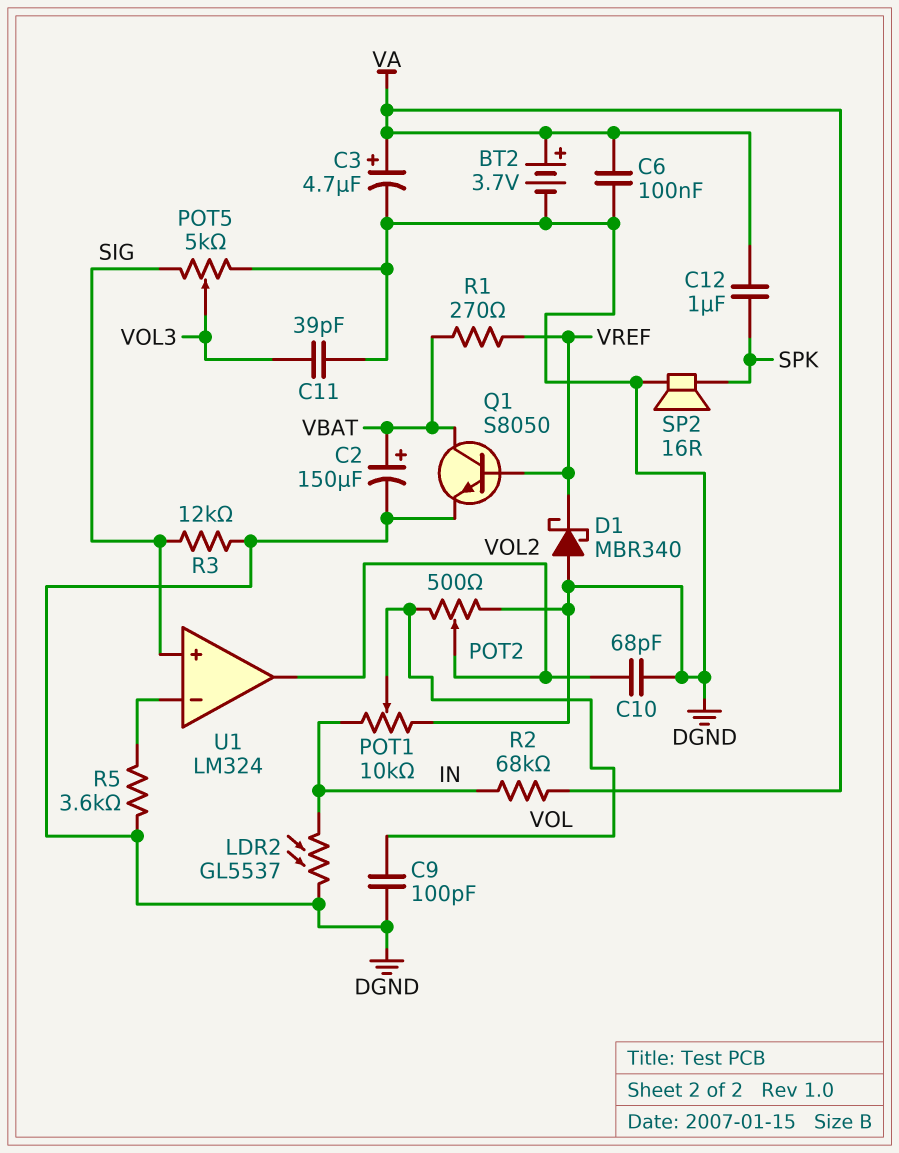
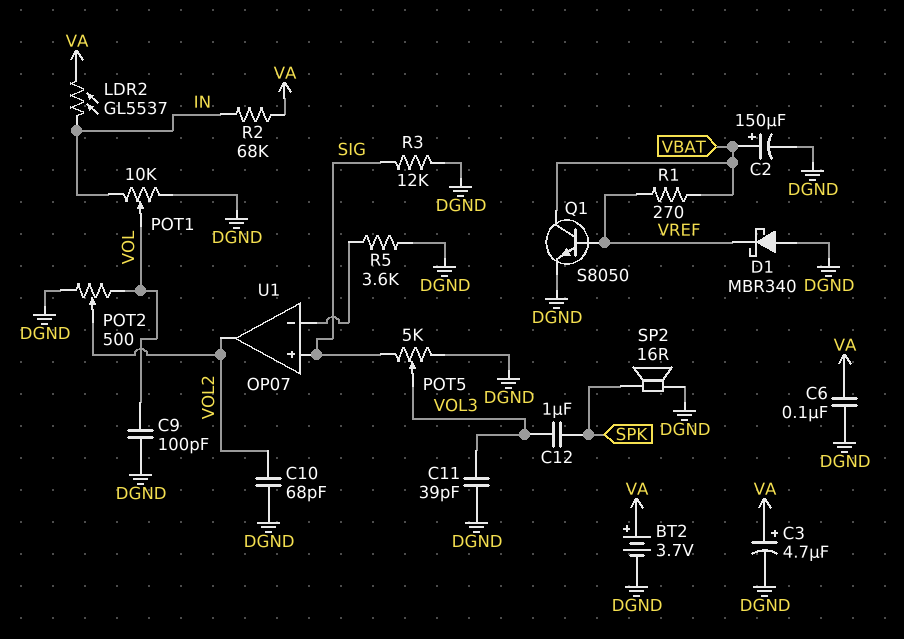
C12: 1uF (SPK, VA) -> 1uF (SPK, VOL3)
LDR2: GL5537 (DGND, IN) -> GL5537 (IN, VA)
U1: LM324 -> OP07

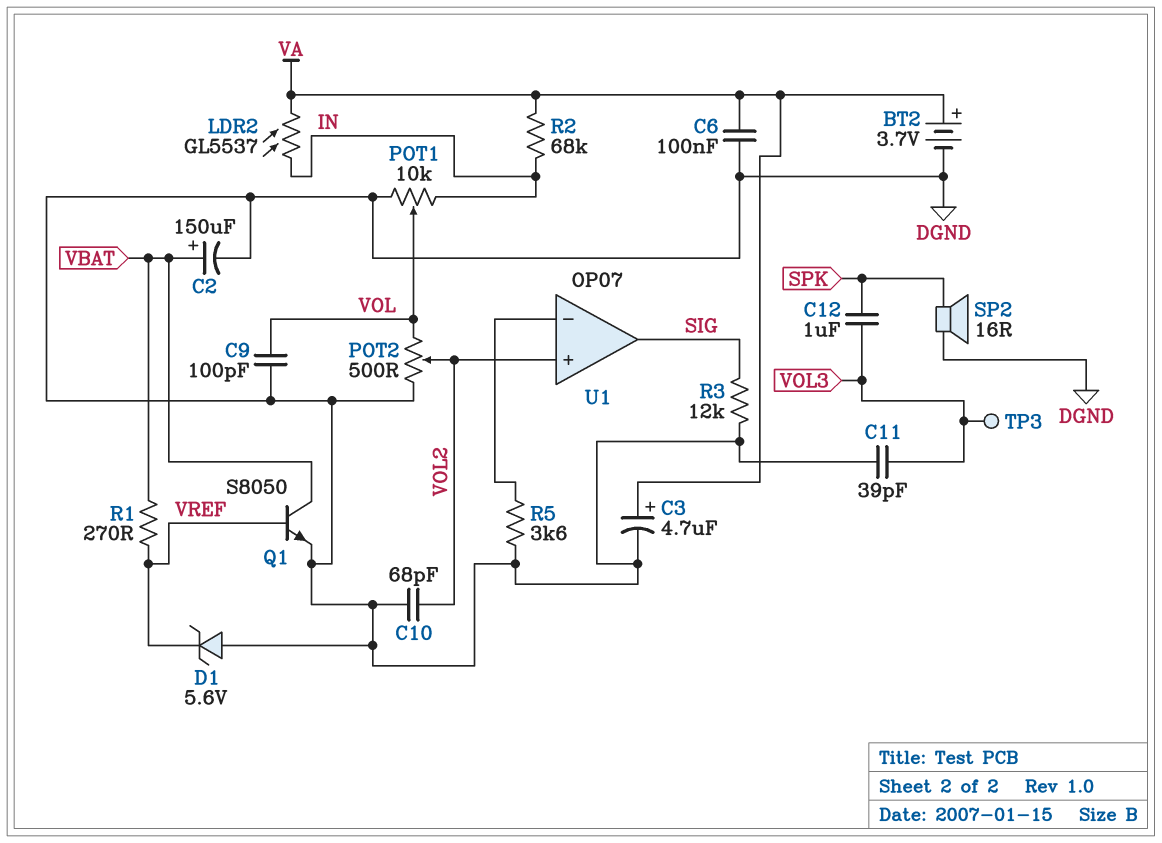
D1: schottky MBR340 (A DGND, K VREF) -> zener 5.6V (A DGND, K VREF)
POT5: 5k (DGND, SIG, wiper VOL3) -> none
TP3: none -> test point (VOL3)
U1 pin in+: SIG -> VOL2
U1 pin out: VOL2 -> SIG

